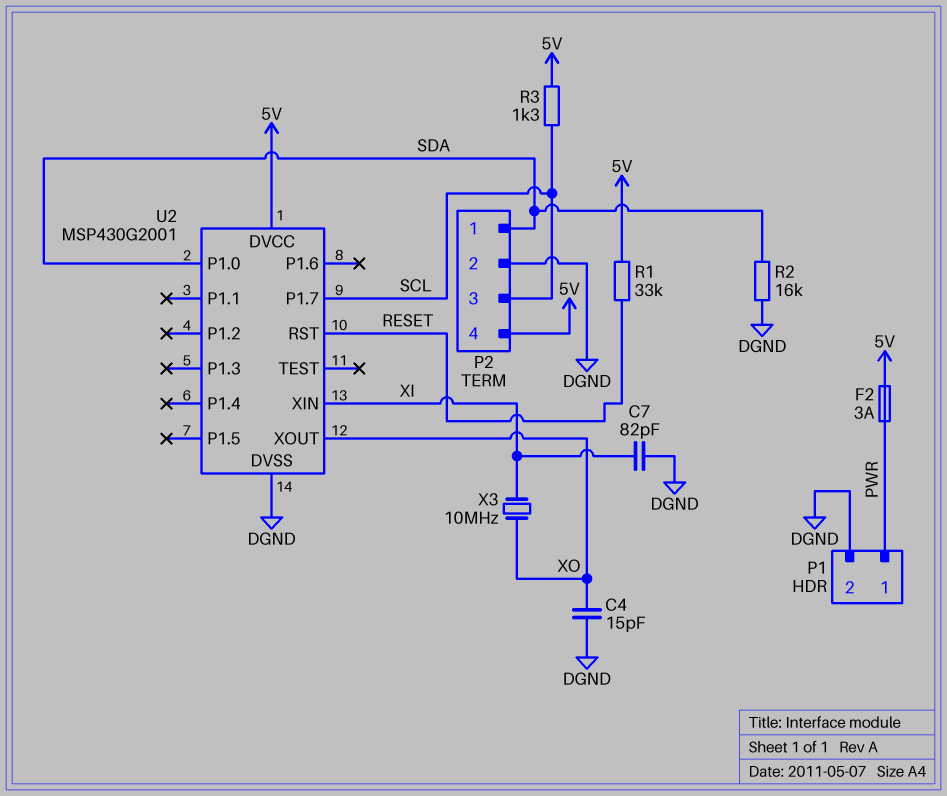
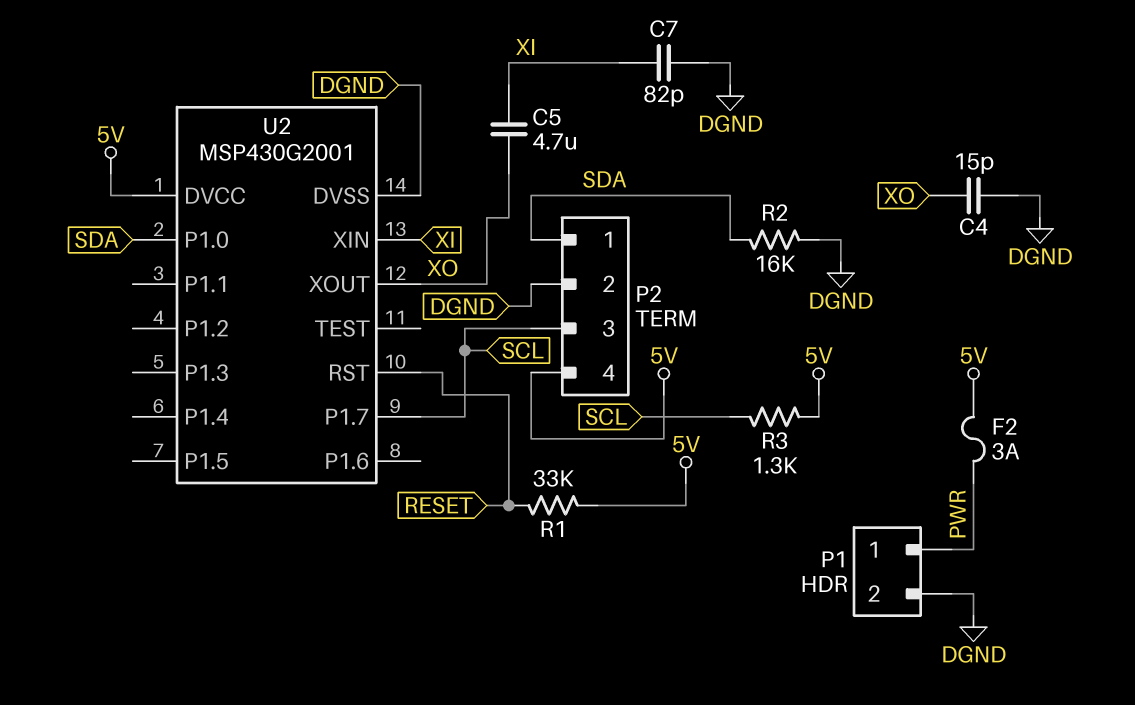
C5: none -> 4.7uF (XI, XO)
X3: 10MHz (XI, XO) -> none

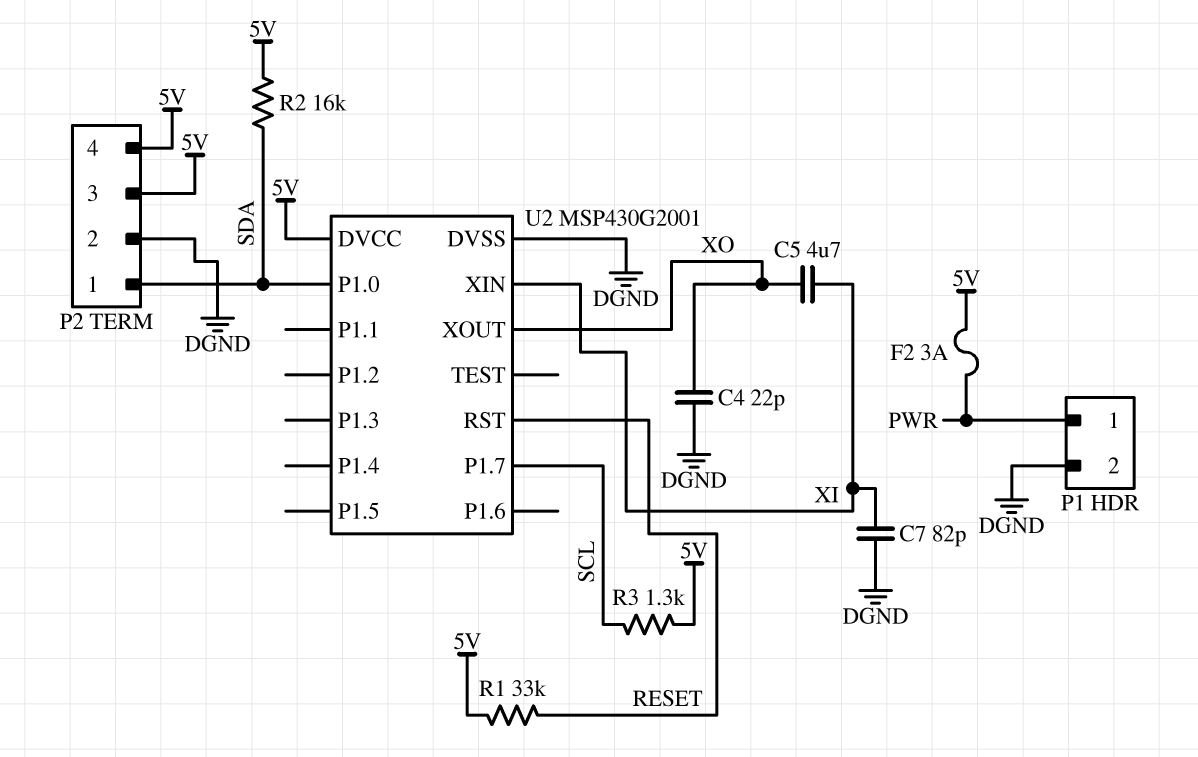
C4: 15pF (DGND, XO) -> 22pF (DGND, XO)
P2 pin 3: SCL -> 5V
R2: 16k (DGND, SDA) -> 16k (5V, SDA)

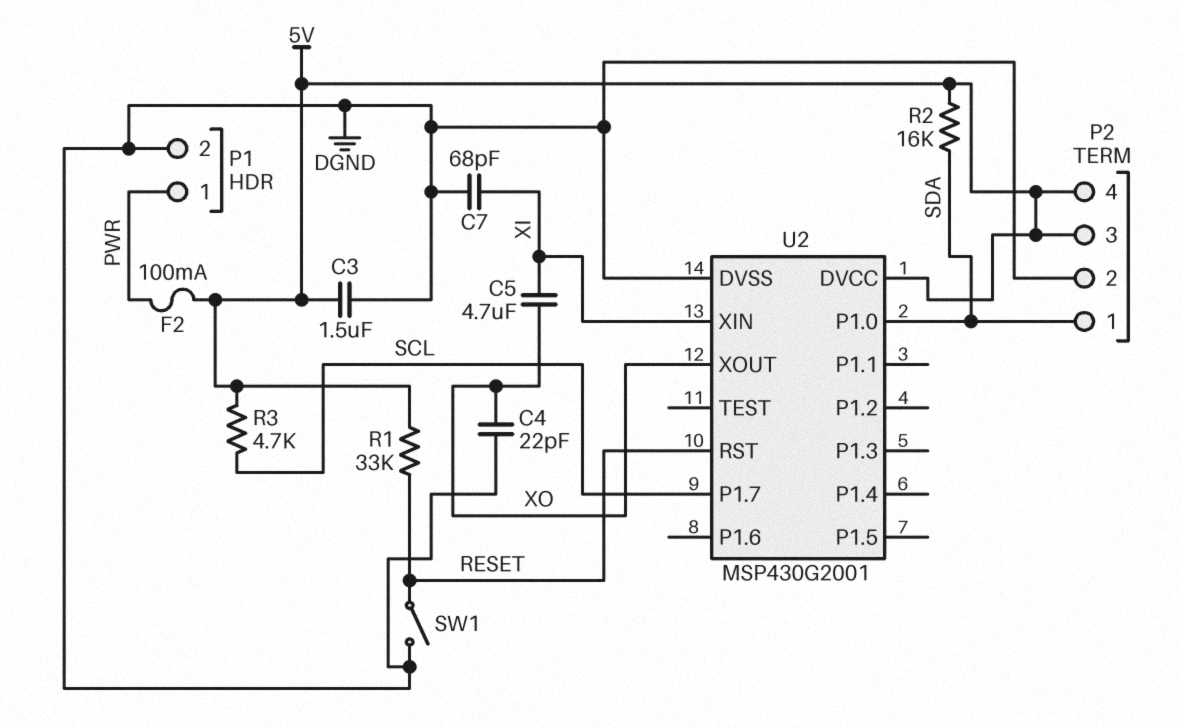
C3: none -> 1.5uF (5V, DGND)
C7: 82pF (DGND, XI) -> 68pF (DGND, XI)
F2: 3A (5V, PWR) -> 100mA (5V, PWR)
R3: 1.3k (5V, SCL) -> 4.7k (5V, SCL)
SW1: none -> switch (DGND, RESET)

